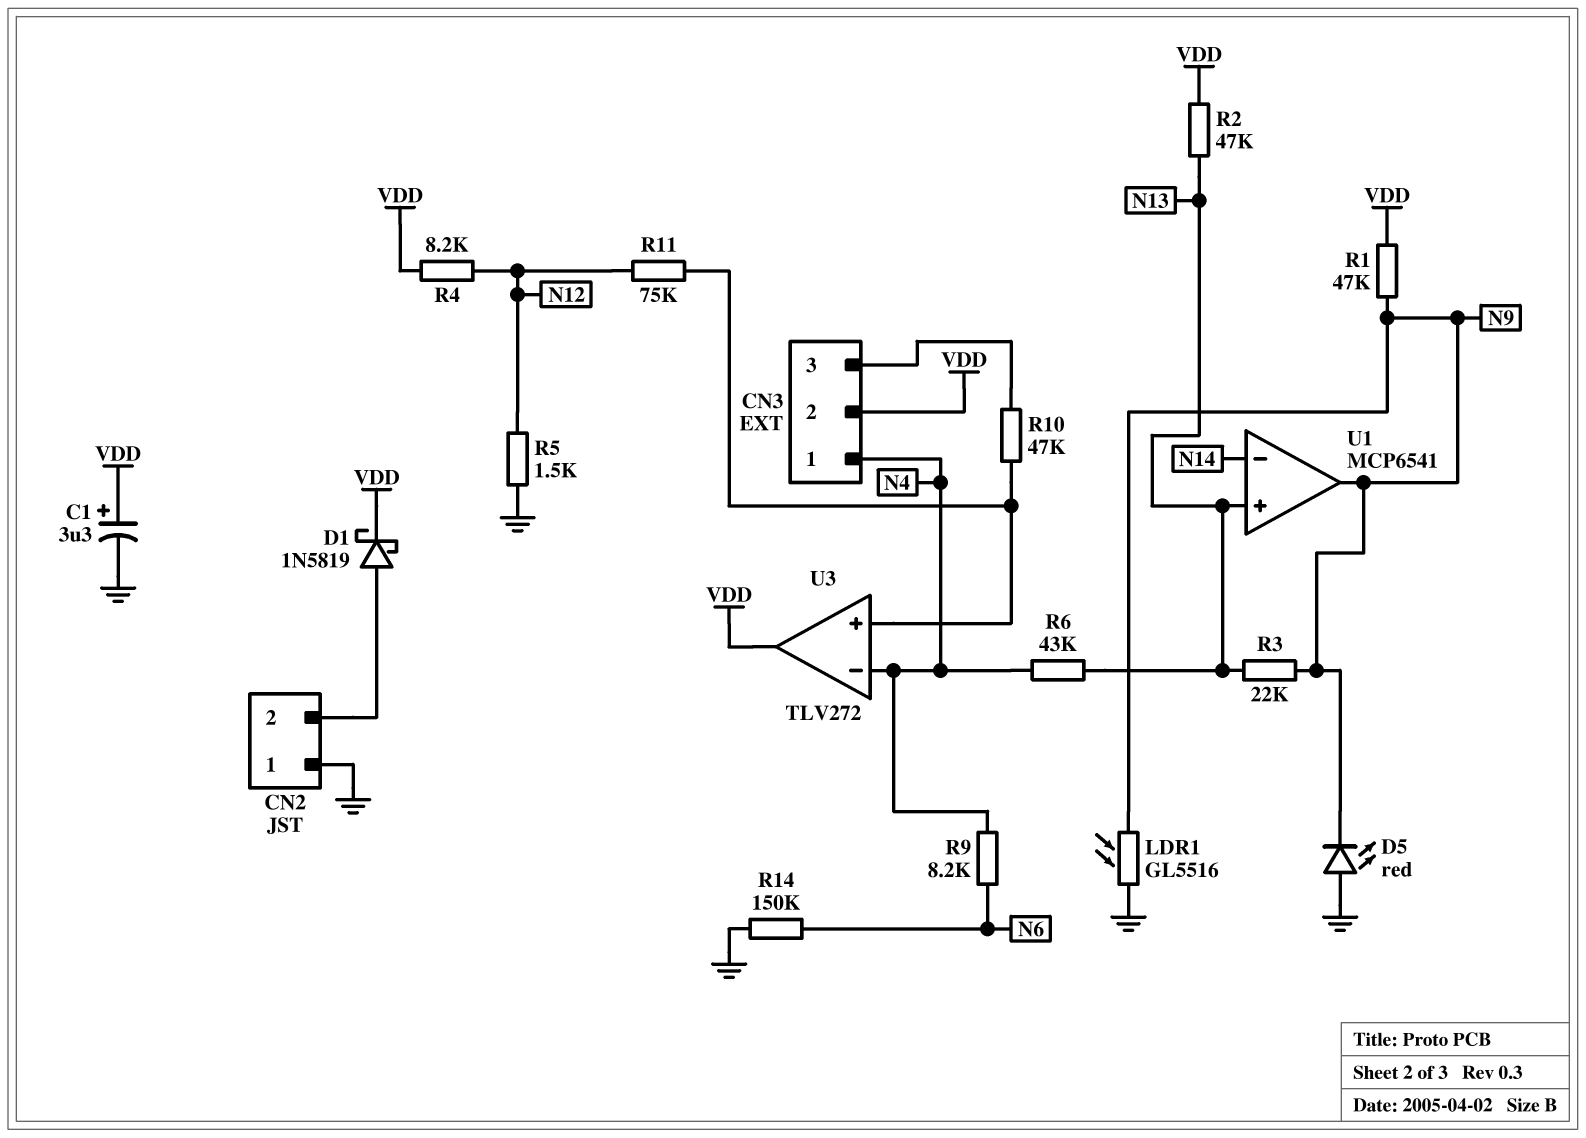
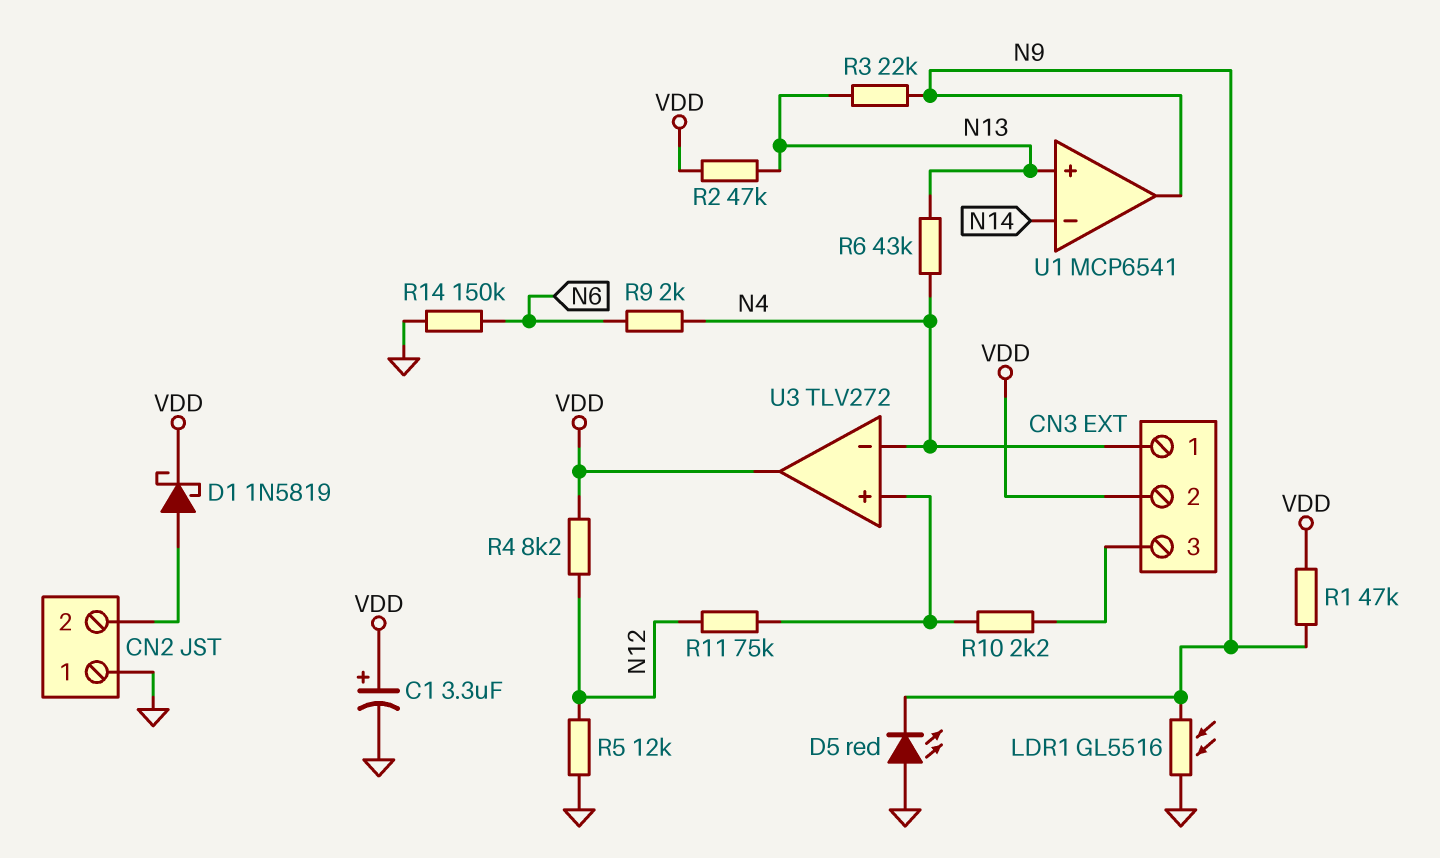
R5: 1.5k (GND, N12) -> 12k (GND, N12)
R9: 8.2k (N4, N6) -> 2k (N4, N6)
R10: 47k (CN3/3, U3/in+) -> 2.2k (CN3/3, U3/in+)

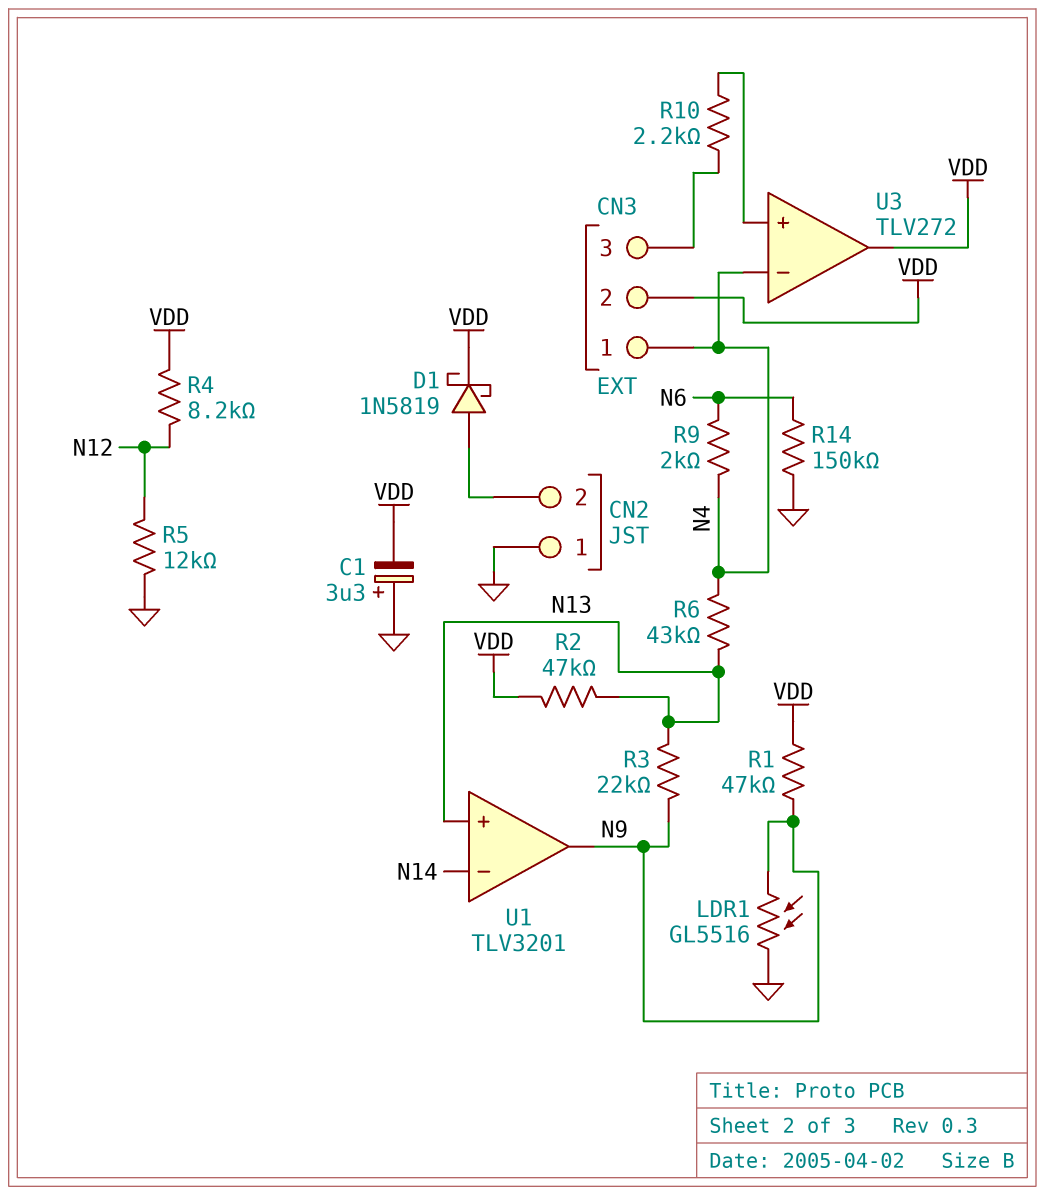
C1: 3.3uF (plus VDD, minus GND) -> 3.3uF (plus GND, minus VDD)
D5: LED red (A GND, K N9) -> none
R11: 75k (N12, U3/in+) -> none
U1: MCP6541 -> TLV3201

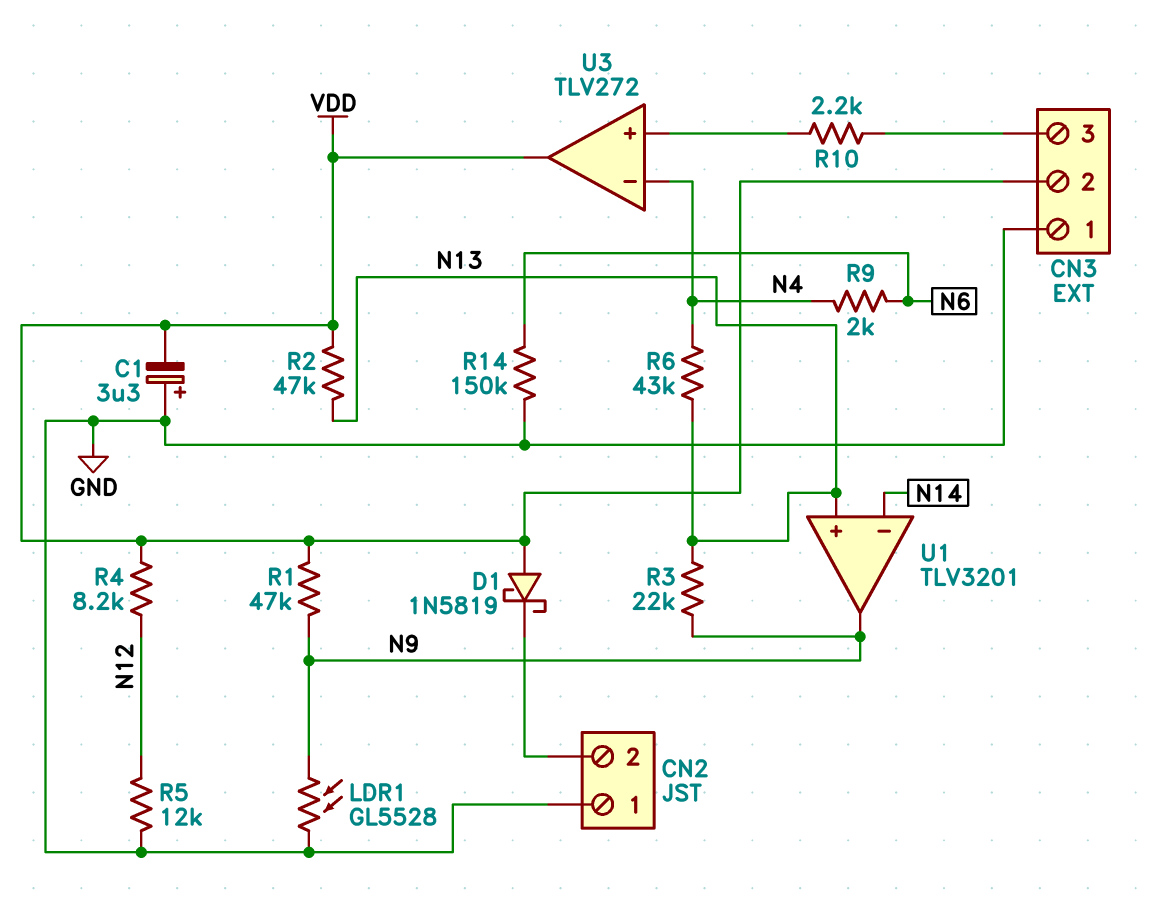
CN3 pin 1: N4 -> GND
D1: schottky 1N5819 (A CN2/2, K VDD) -> schottky 1N5819 (A VDD, K CN2/2)
LDR1: GL5516 (GND, N9) -> GL5528 (GND, N9)

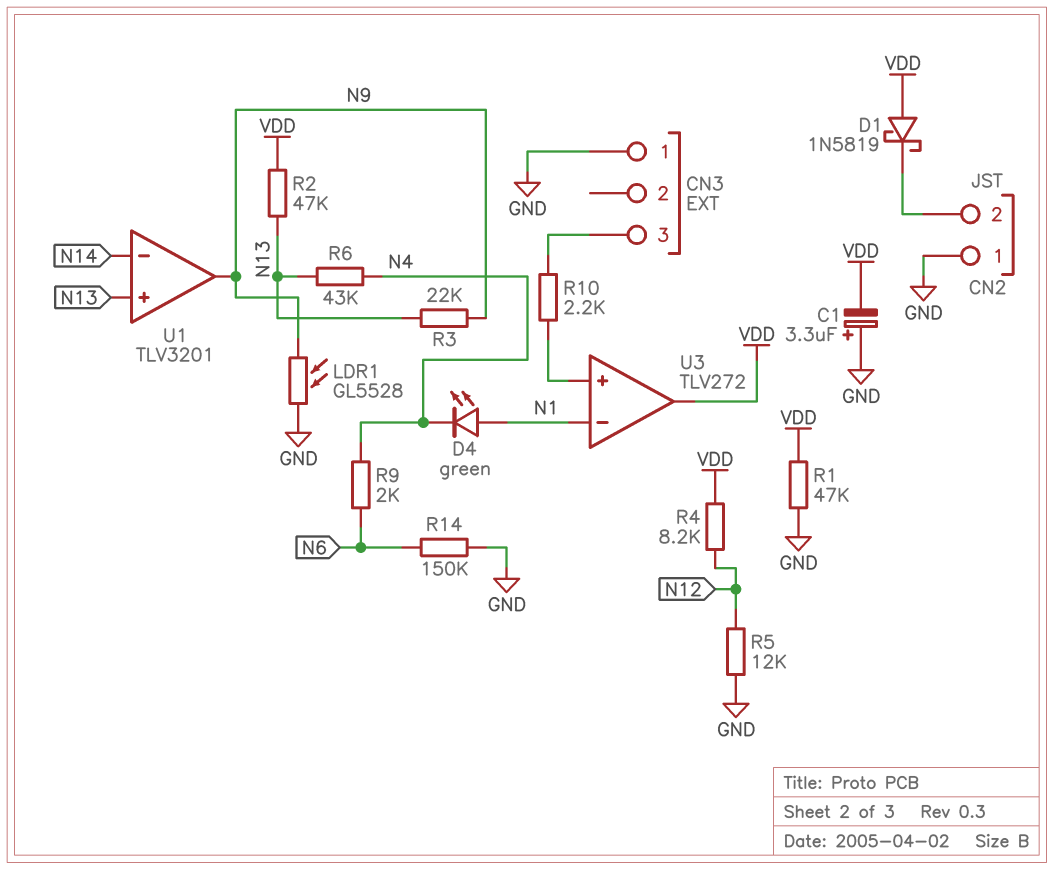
CN3 pin 2: VDD -> none
D4: none -> LED green (A N1, K N4)
R1: 47k (N9, VDD) -> 47k (GND, VDD)
U3 pin in-: N4 -> N1

